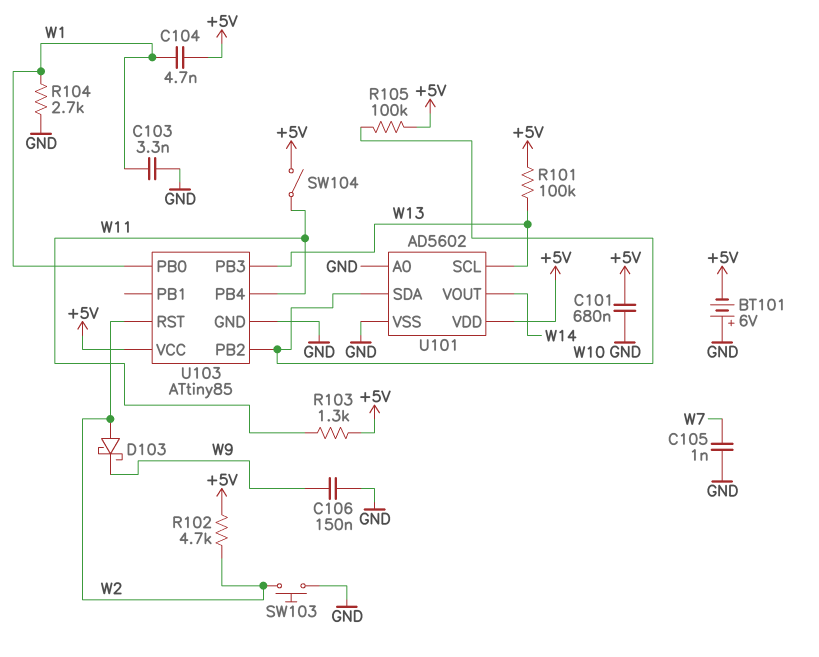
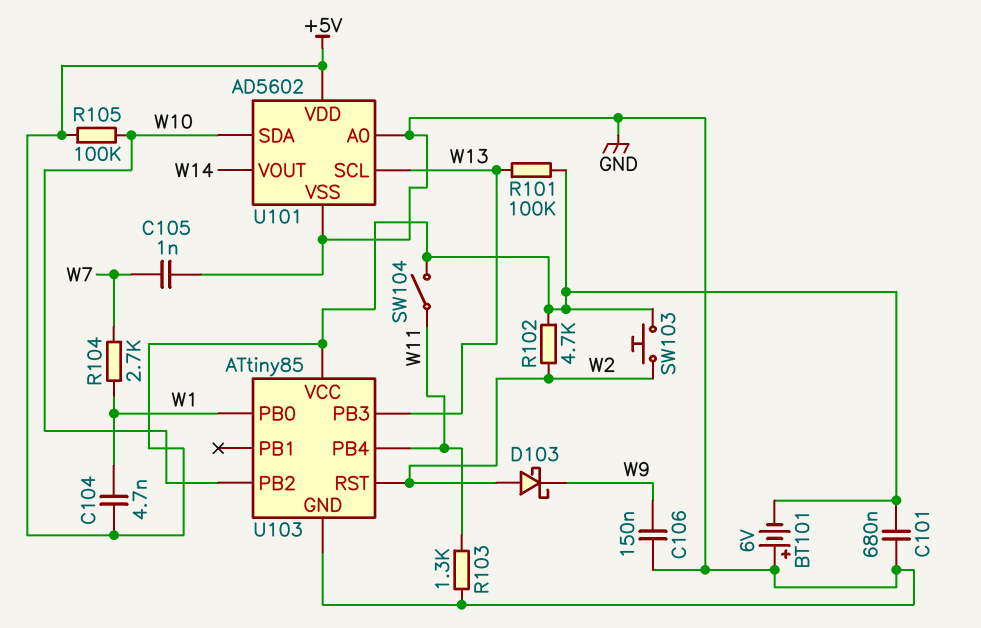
C103: 3.3nF (GND, W1) -> none
R103: 1.3k (+5V, W11) -> 1.3k (GND, W11)
R104: 2.7k (GND, W1) -> 2.7k (W1, W7)
SW103: button (GND, W2) -> button (+5V, W2)

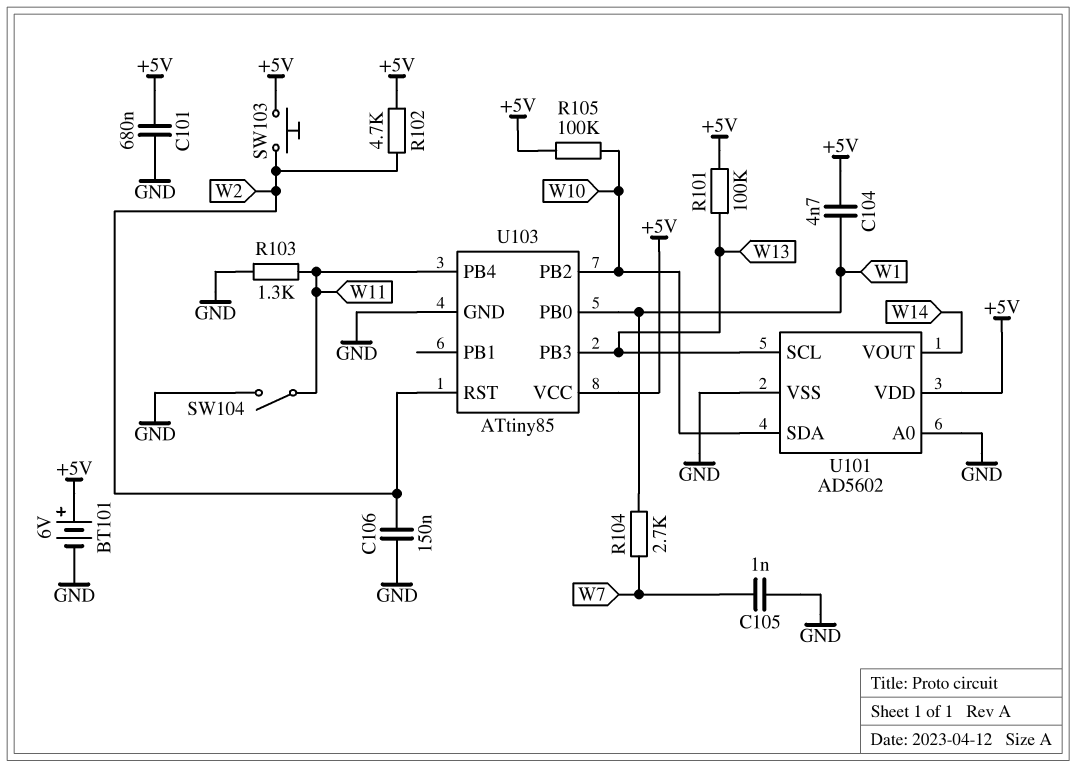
BT101: 6V (plus GND, minus +5V) -> 6V (plus +5V, minus GND)
C106: 150nF (GND, W9) -> 150nF (GND, W2)
D103: schottky (A W2, K W9) -> none
SW104: switch (+5V, W11) -> switch (GND, W11)

